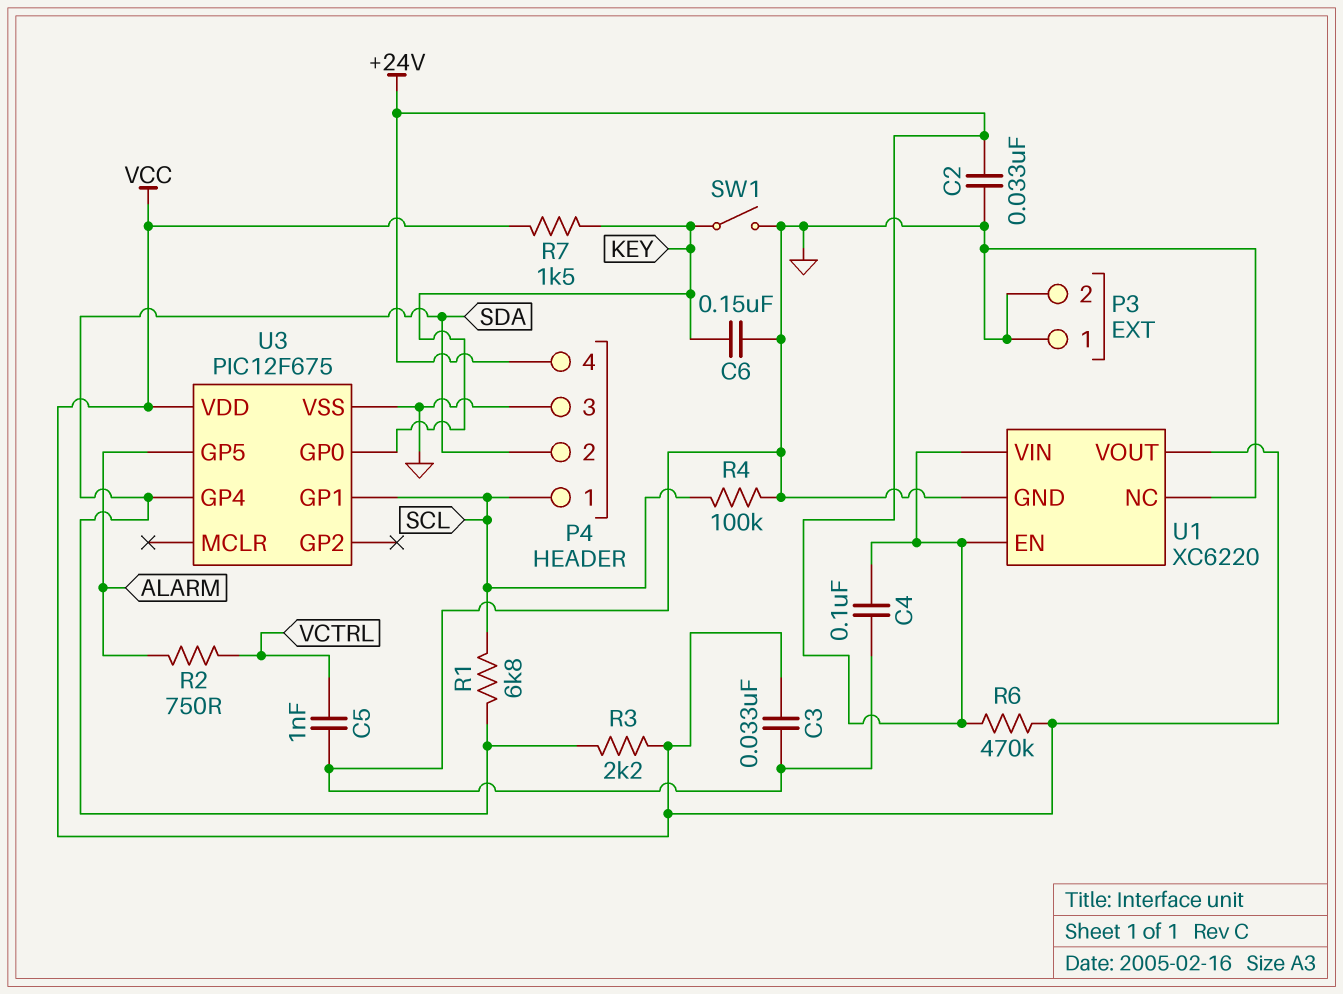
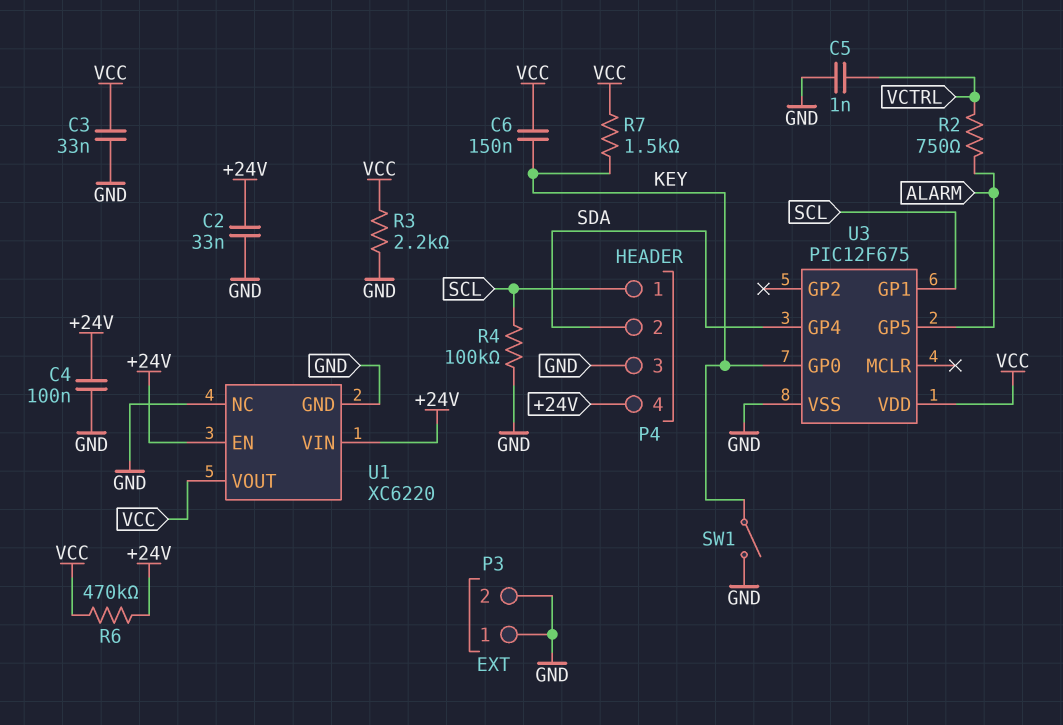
C6: 150nF (GND, KEY) -> 150nF (KEY, VCC)
R1: 6.8k (SCL, SDA) -> none
R3: 2.2k (SDA, VCC) -> 2.2k (GND, VCC)

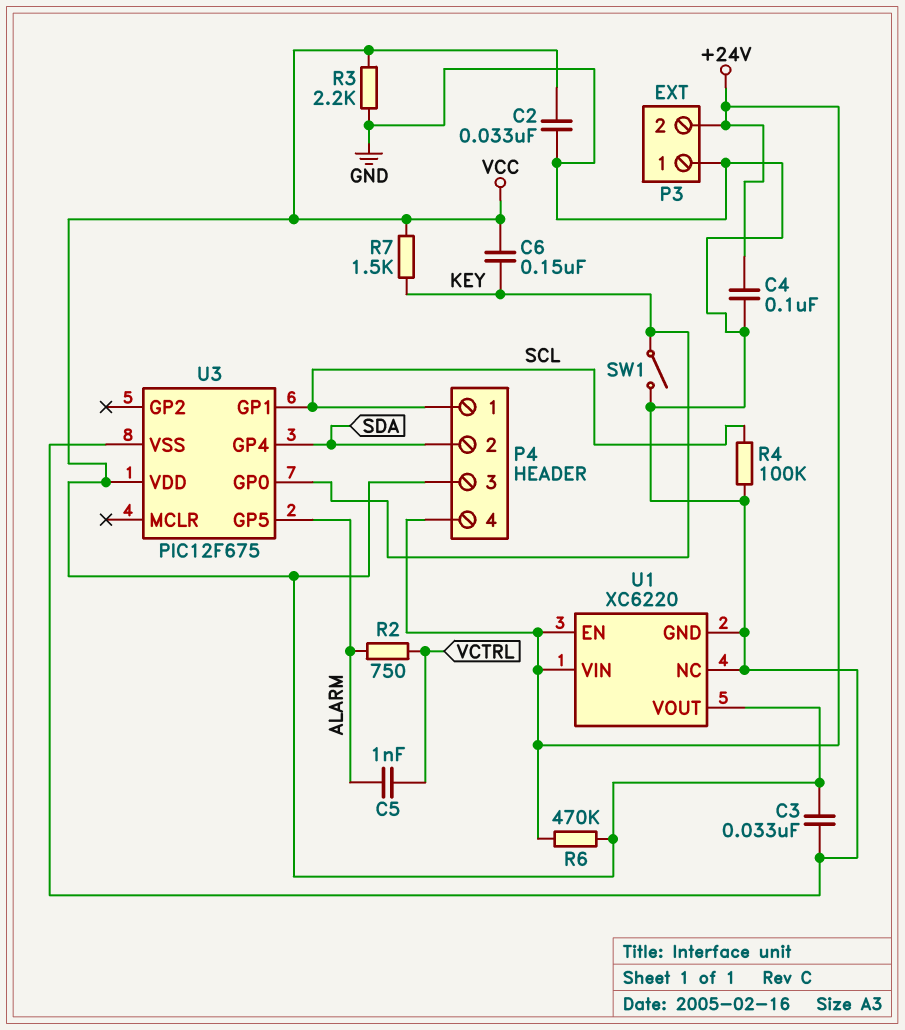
C2: 33nF (+24V, GND) -> 33nF (GND, VCC)
C5: 1nF (GND, VCTRL) -> 1nF (ALARM, VCTRL)
P3 pin 2: GND -> +24V
P4 pin 3: GND -> VCC

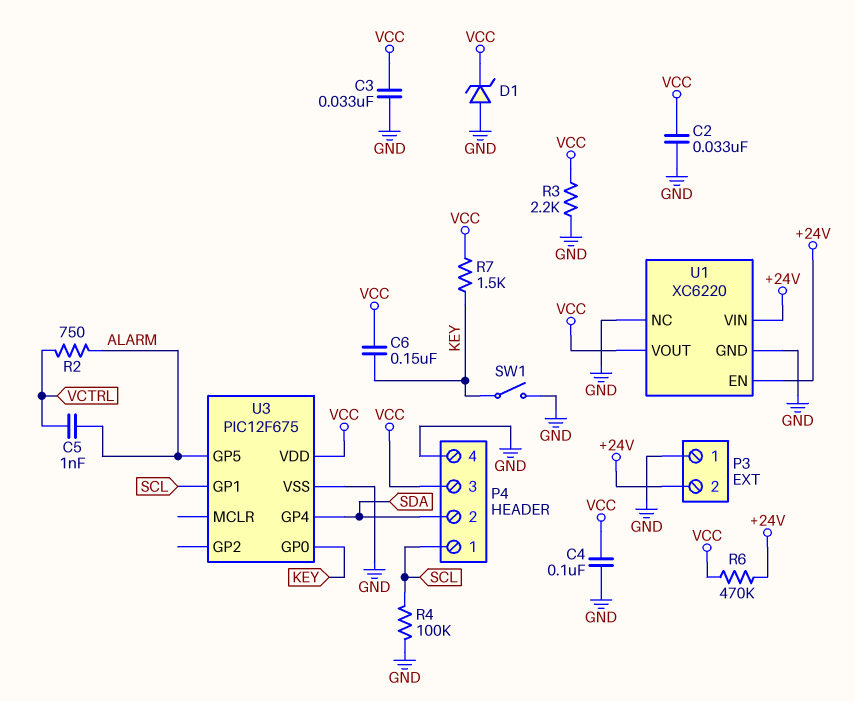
C4: 100nF (+24V, GND) -> 100nF (GND, VCC)
D1: none -> zener (A GND, K VCC)
P4 pin 4: +24V -> GND

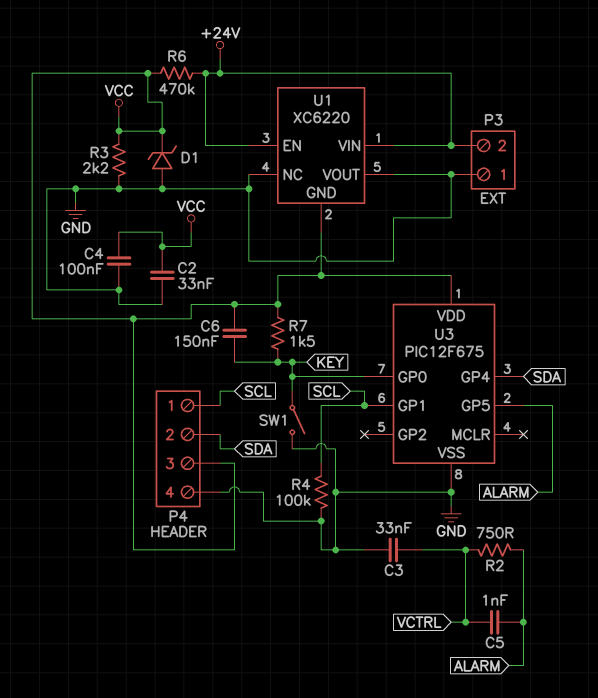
C3: 33nF (GND, VCC) -> 33nF (GND, VCTRL)
U1 pin GND: GND -> VCC
U1 pin VOUT: VCC -> GND

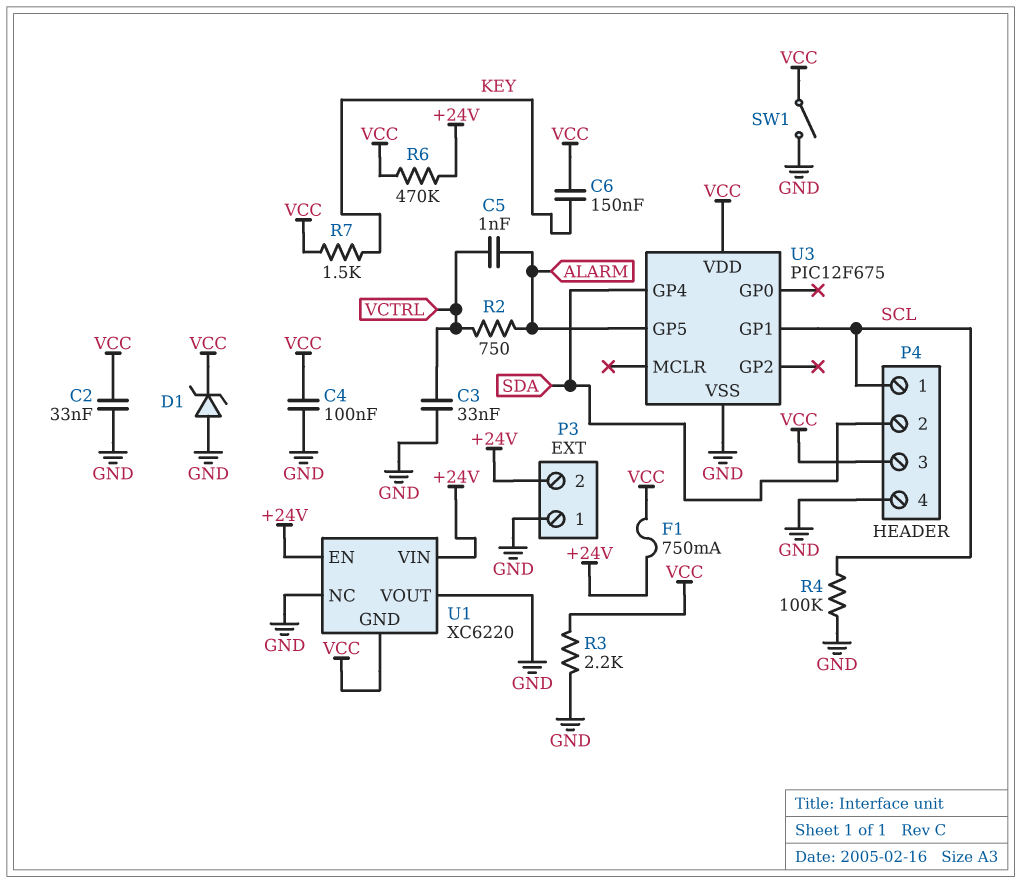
F1: none -> 750mA (+24V, VCC)
SW1: switch (GND, KEY) -> switch (GND, VCC)
U3 pin GP0: KEY -> none

